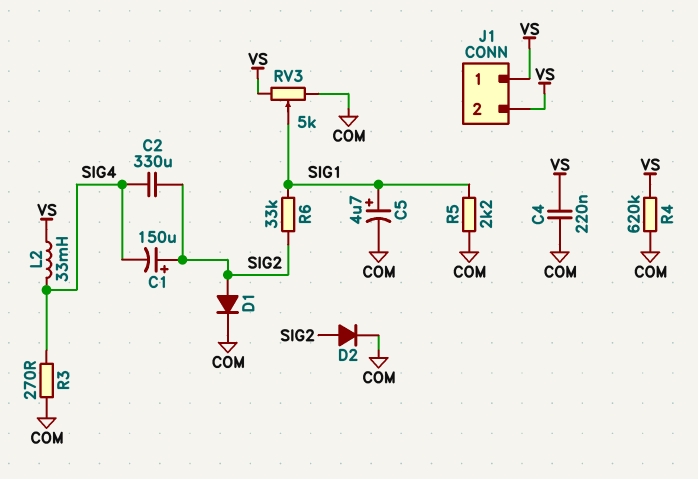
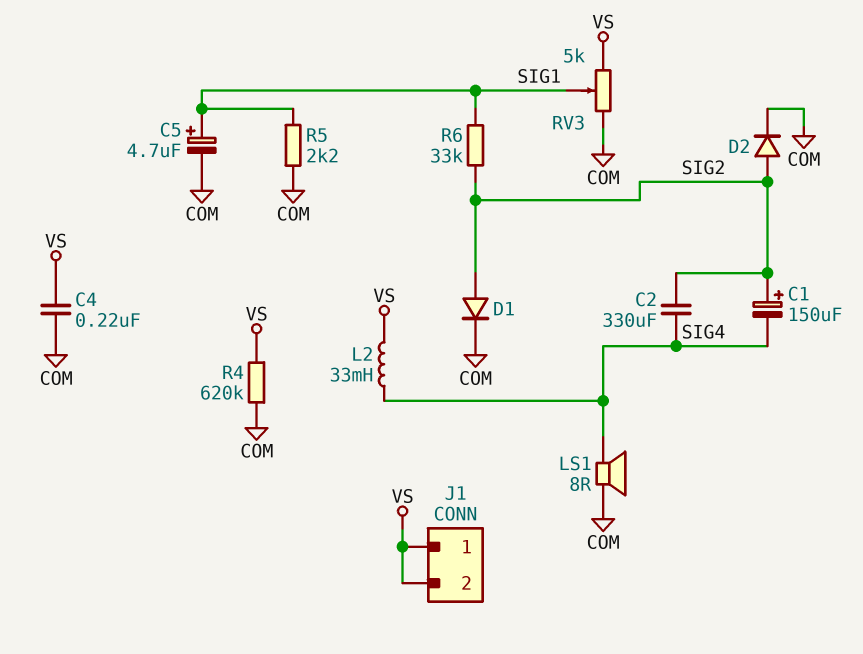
LS1: none -> speaker 8R (COM, SIG4)
R3: 270 (COM, SIG4) -> none

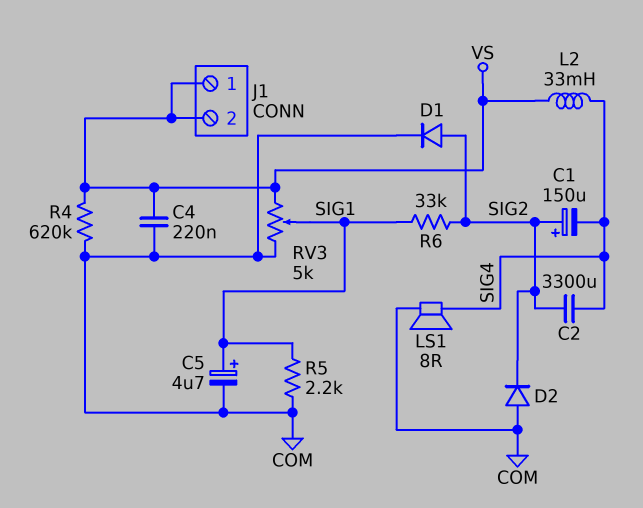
C2: 330uF (SIG2, SIG4) -> 3300uF (SIG2, SIG4)
D2: diode (A SIG2, K COM) -> diode (A COM, K SIG2)

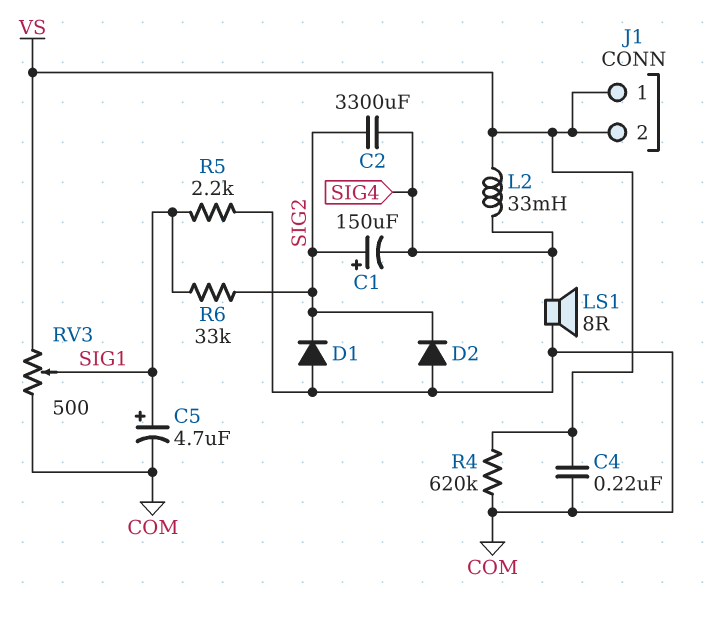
D1: diode (A SIG2, K COM) -> diode (A COM, K SIG2)
RV3: 5k (COM, VS, wiper SIG1) -> 500 (COM, VS, wiper SIG1)

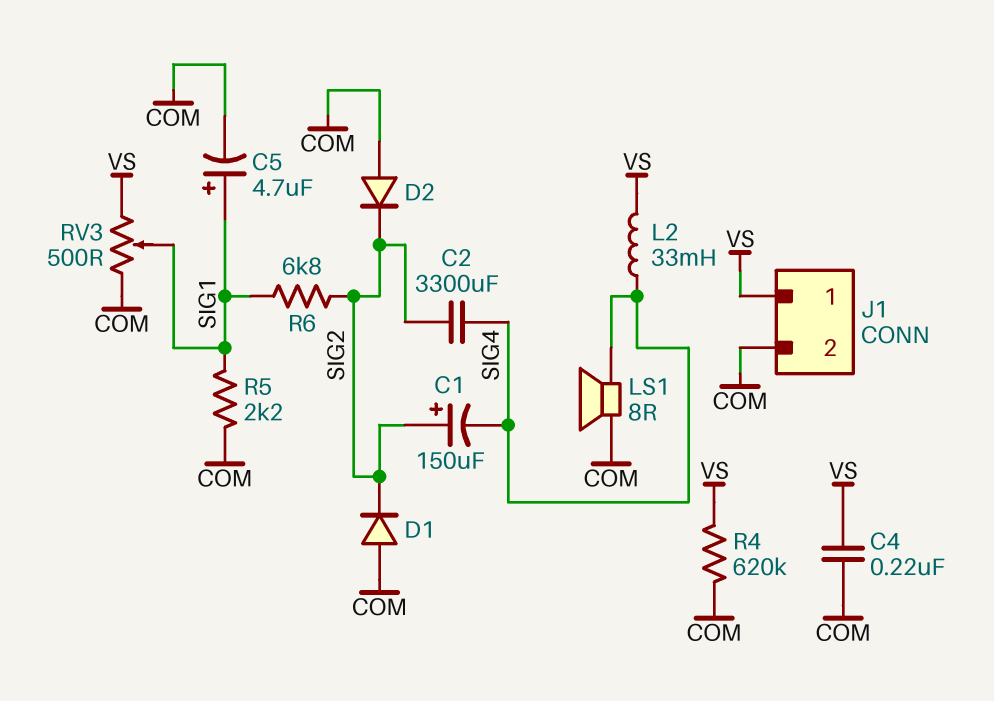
J1 pin 2: VS -> COM
R6: 33k (SIG1, SIG2) -> 6.8k (SIG1, SIG2)

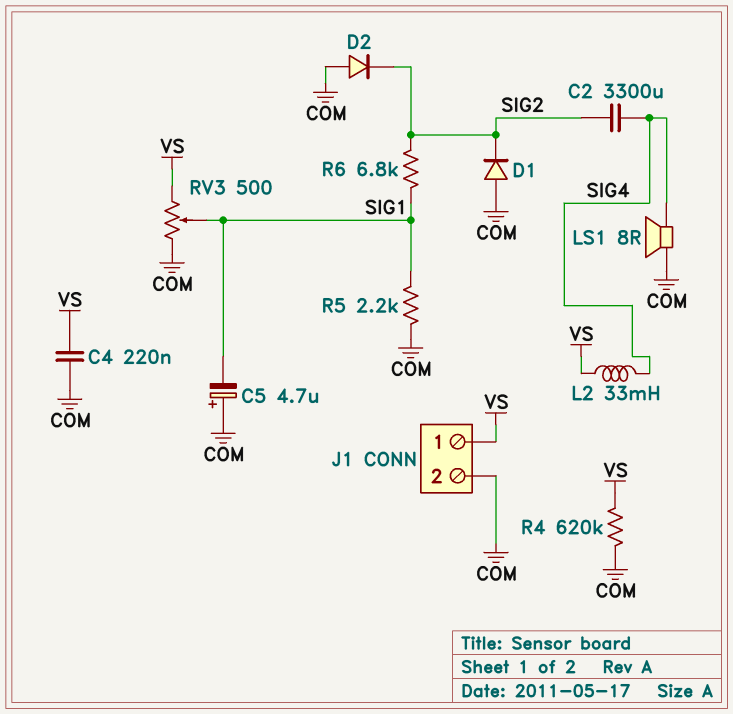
C1: 150uF (plus SIG2, minus SIG4) -> none
C5: 4.7uF (plus SIG1, minus COM) -> 4.7uF (plus COM, minus SIG1)

